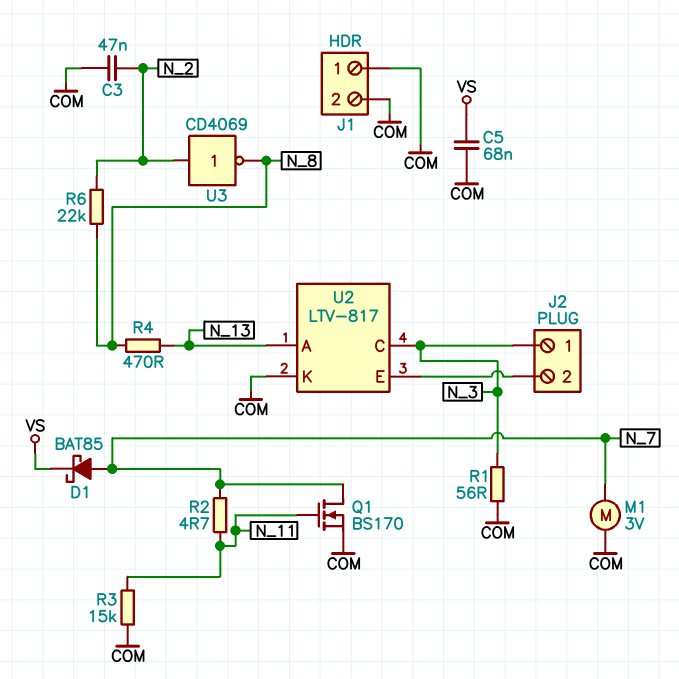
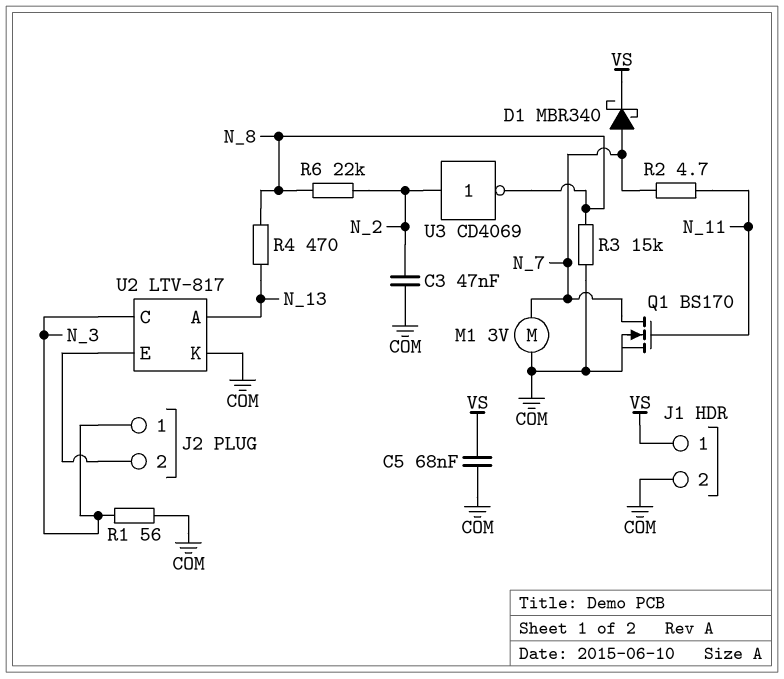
D1: schottky BAT85 (A N_7, K VS) -> schottky MBR340 (A N_7, K VS)
J1 pin 1: COM -> VS
R3: 15k (COM, N_11) -> 15k (COM, N_8)

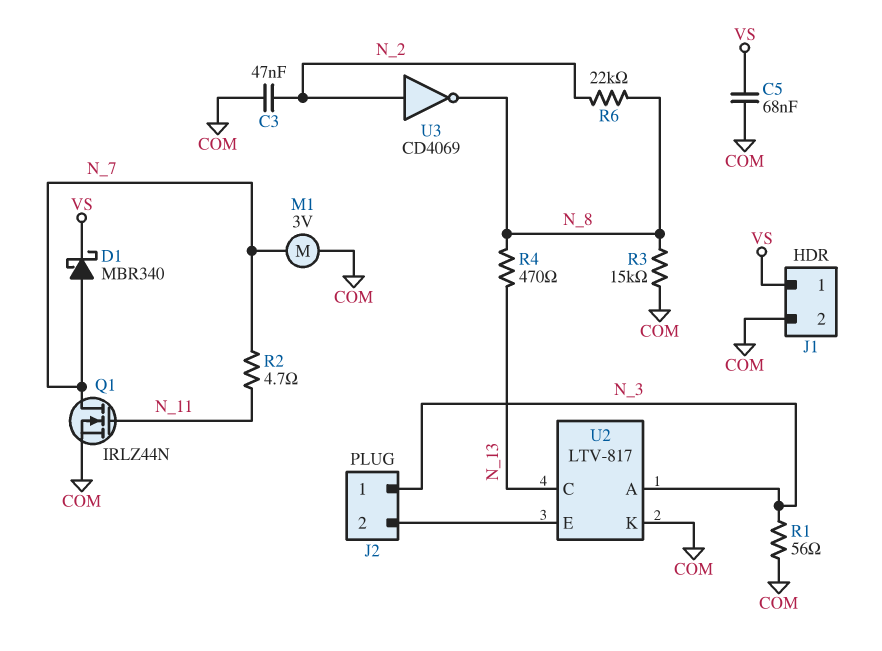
Q1: NMOS BS170 (G N_11, D N_7, S COM) -> NMOS IRLZ44N (G N_11, D N_7, S COM)
U2 pin A: N_13 -> N_3
U2 pin C: N_3 -> N_13

